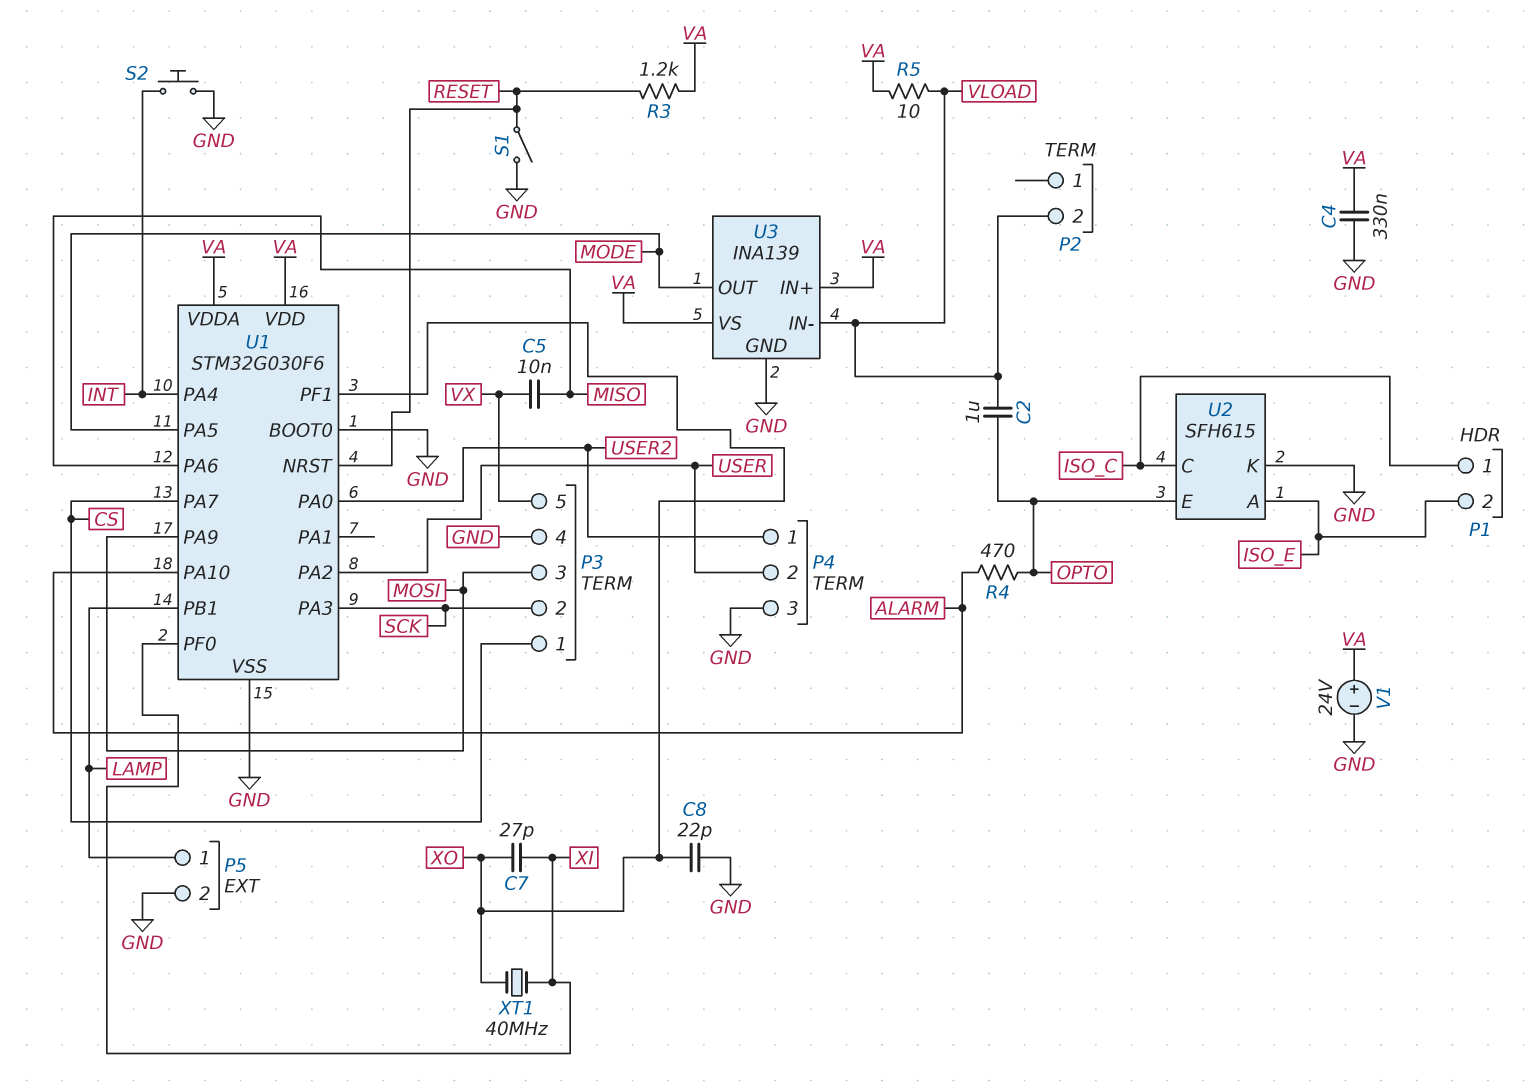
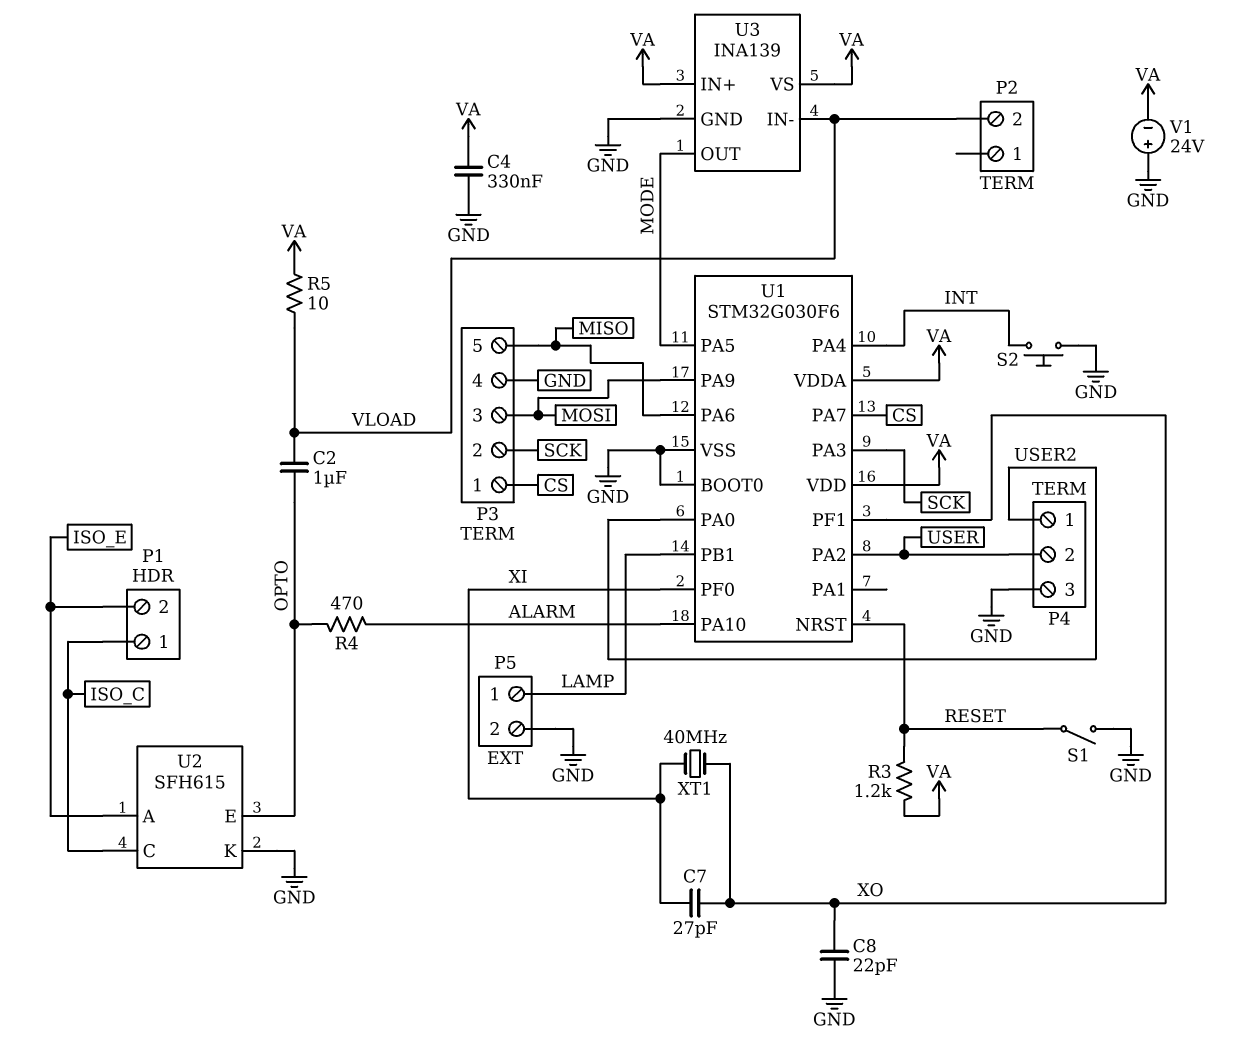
C5: 10nF (MISO, VX) -> none
P3 pin 5: VX -> MISO
V1: 24V (plus VA, minus GND) -> 24V (plus GND, minus VA)

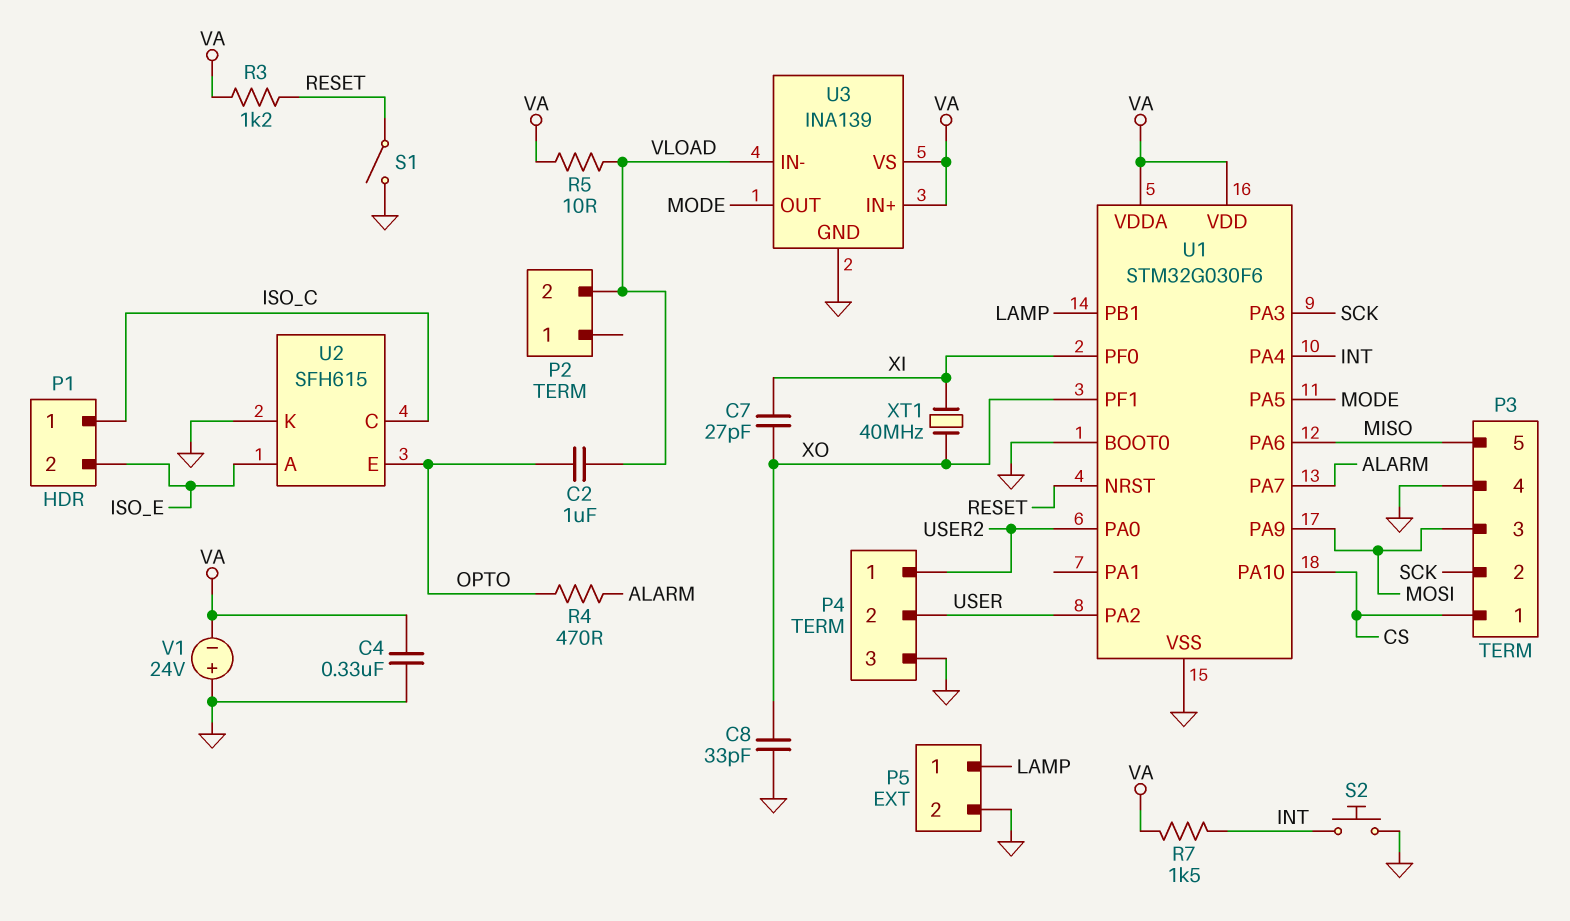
C8: 22pF (GND, XO) -> 33pF (GND, XO)
R7: none -> 1.5k (INT, VA)
U1 pin PA7: CS -> ALARM
U1 pin PA10: ALARM -> CS

